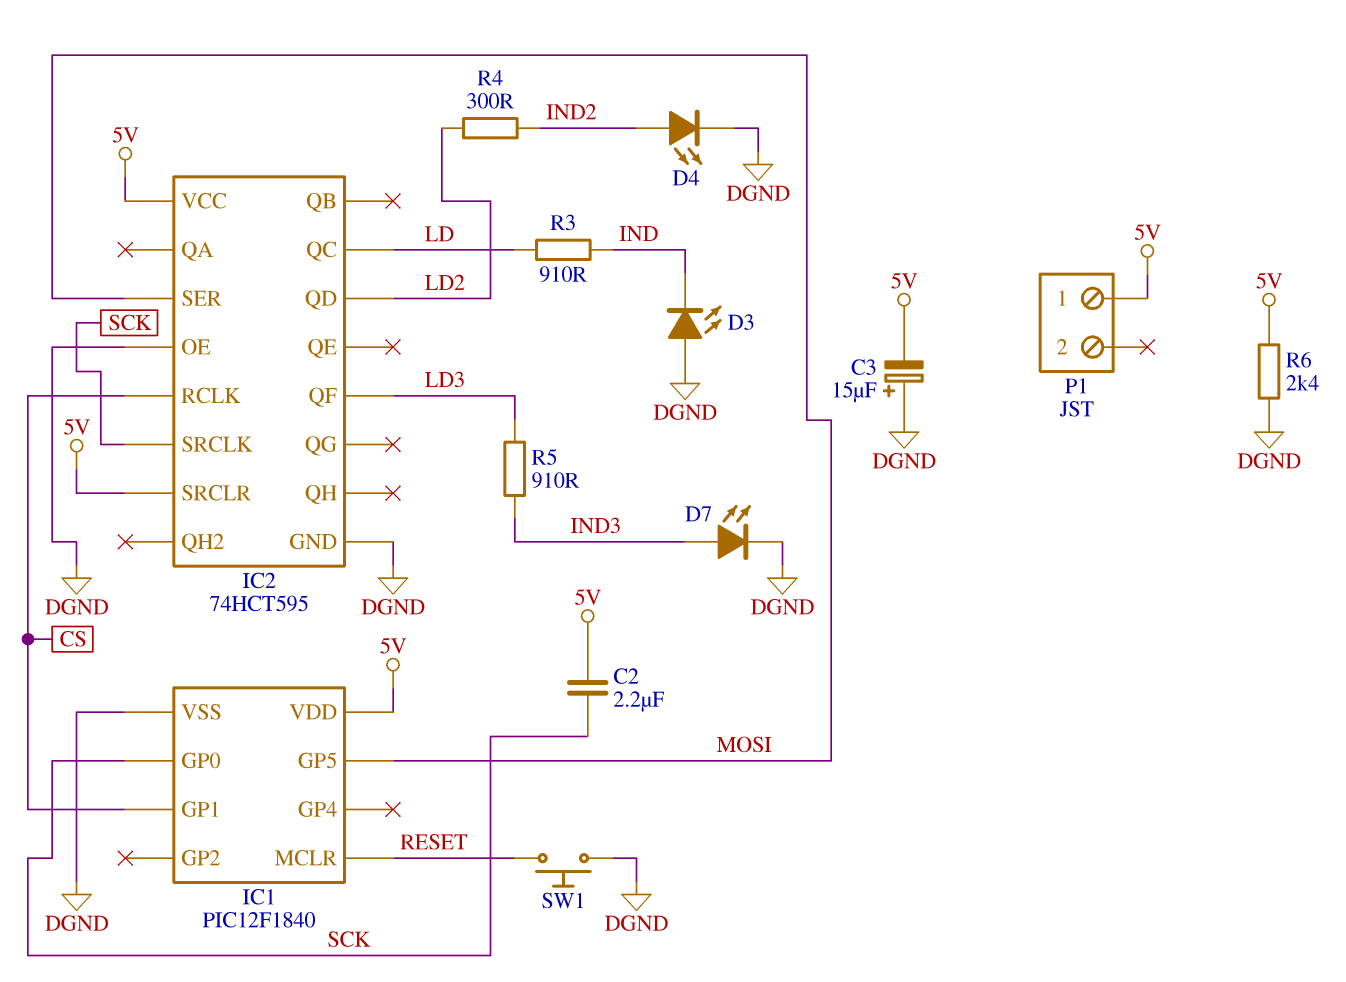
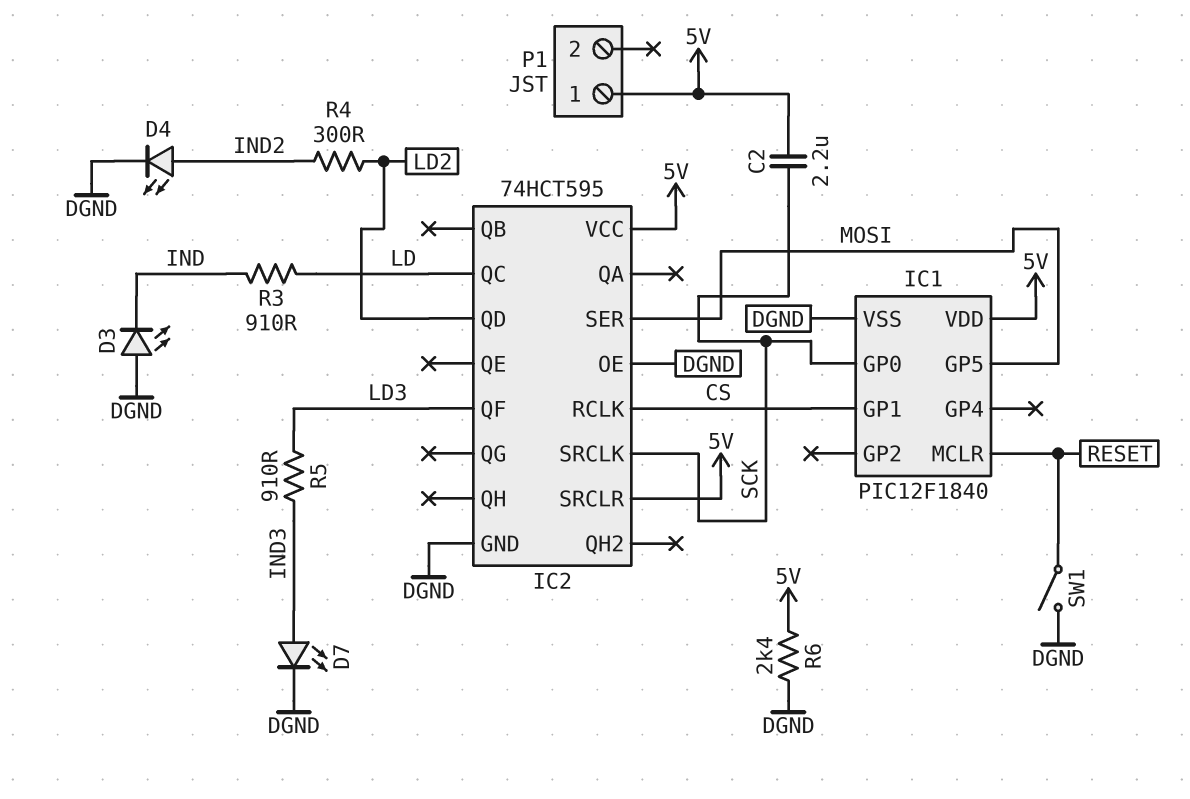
C3: 15uF (plus DGND, minus 5V) -> none
SW1: button (DGND, RESET) -> switch (DGND, RESET)

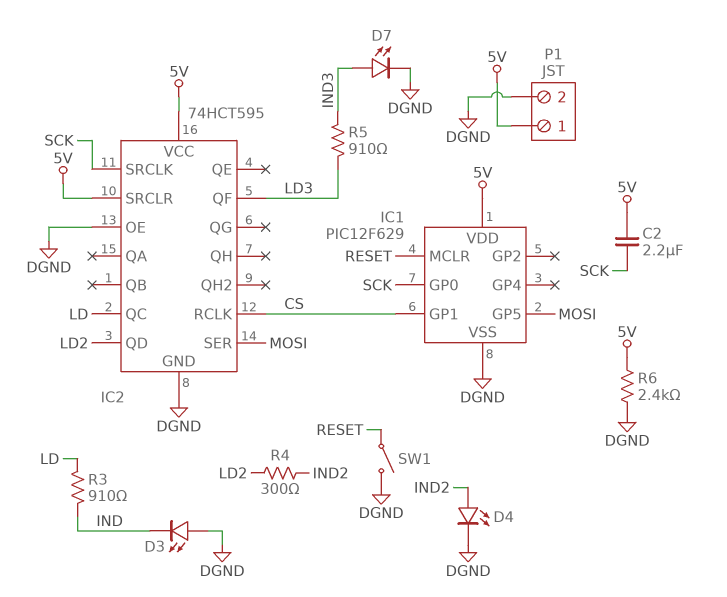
IC1: PIC12F1840 -> PIC12F629
P1 pin 2: none -> DGND

